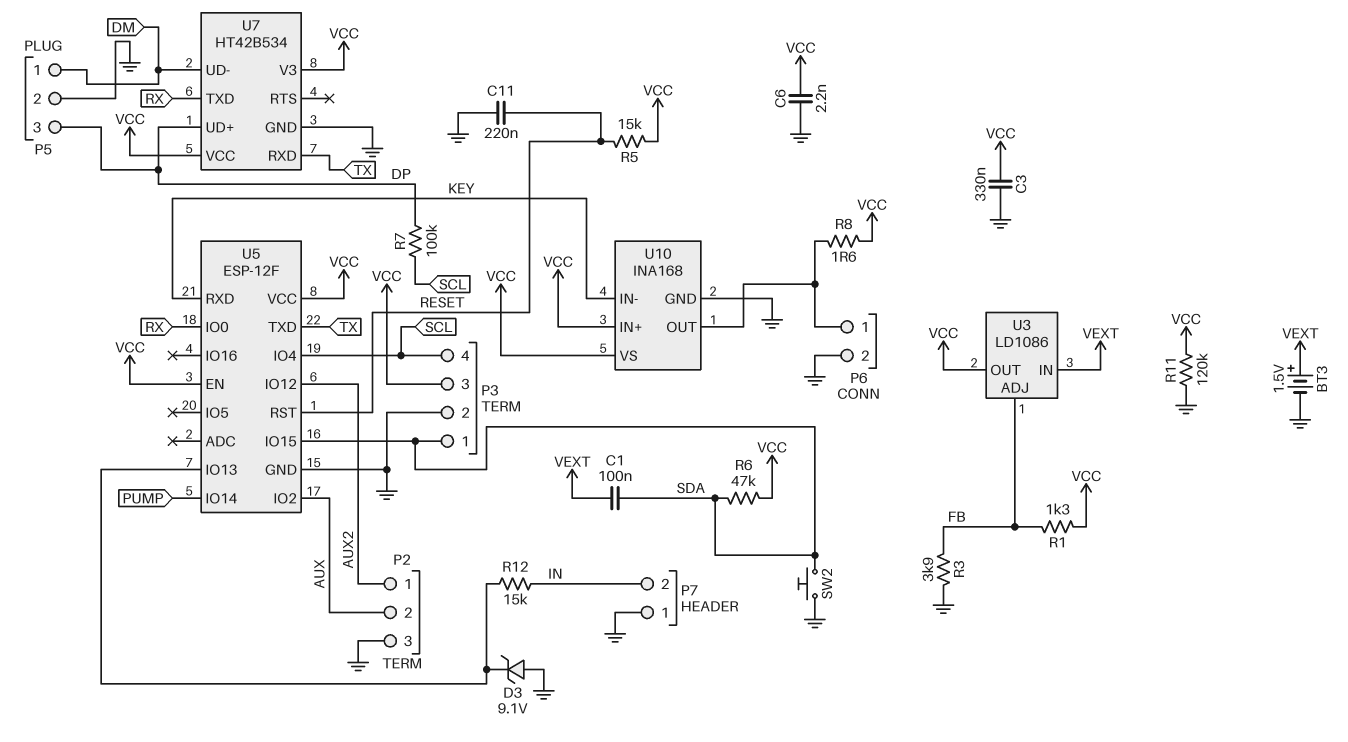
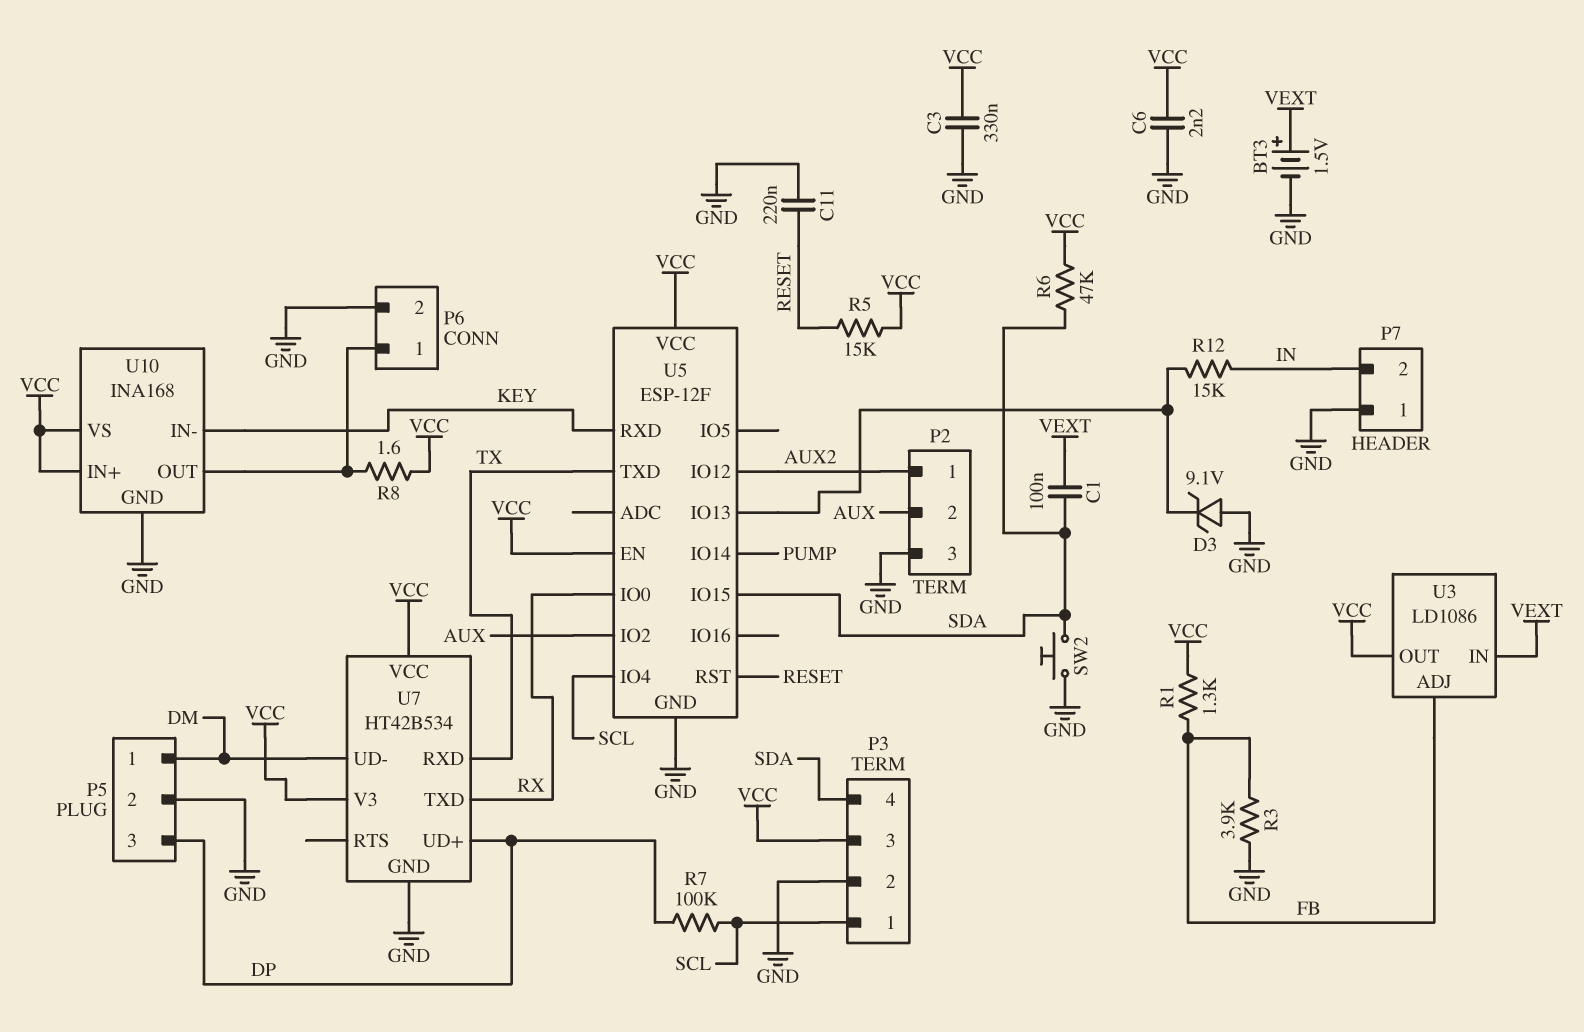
P3 pin 1: SDA -> SCL
P3 pin 4: SCL -> SDA
R11: 120k (GND, VCC) -> none

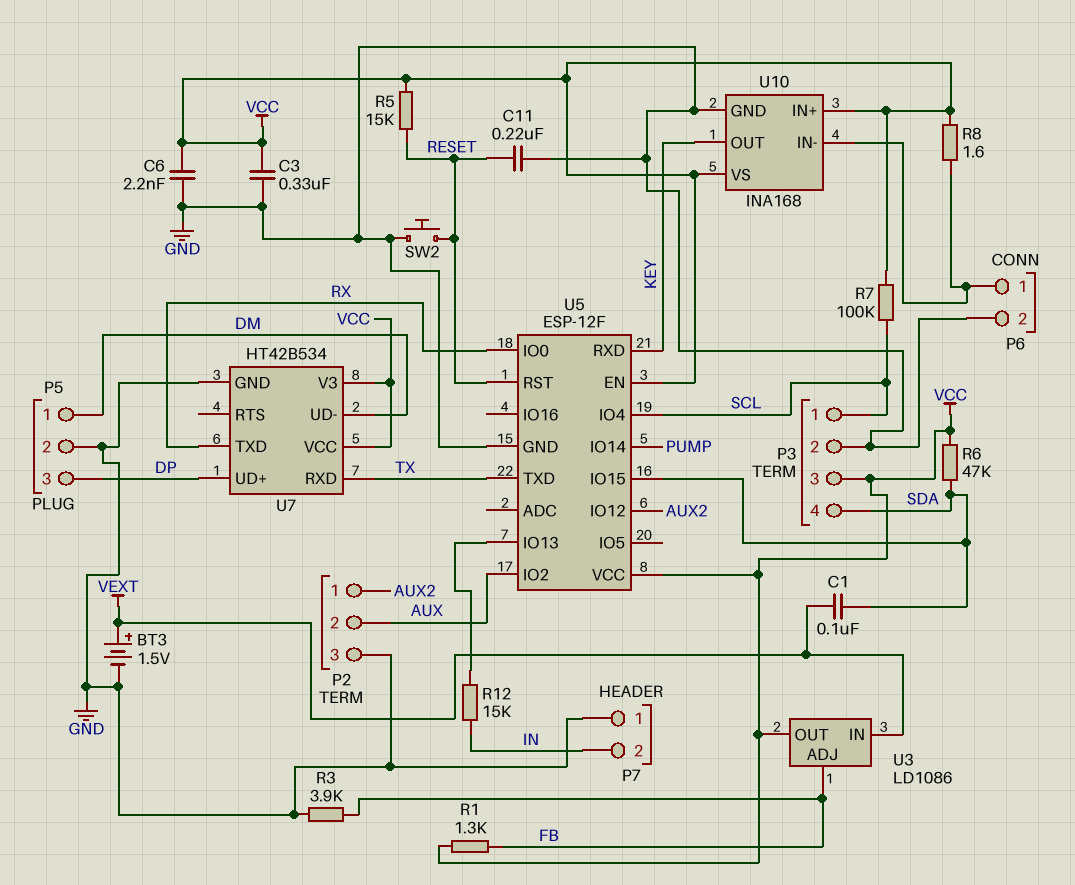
D3: zener 9.1V (A GND, K U5/IO13) -> none
R7: 100k (DP, SCL) -> 100k (SCL, VCC)
SW2: button (GND, SDA) -> button (GND, RESET)
U10 pin IN-: KEY -> P6/1
U10 pin OUT: P6/1 -> KEY

